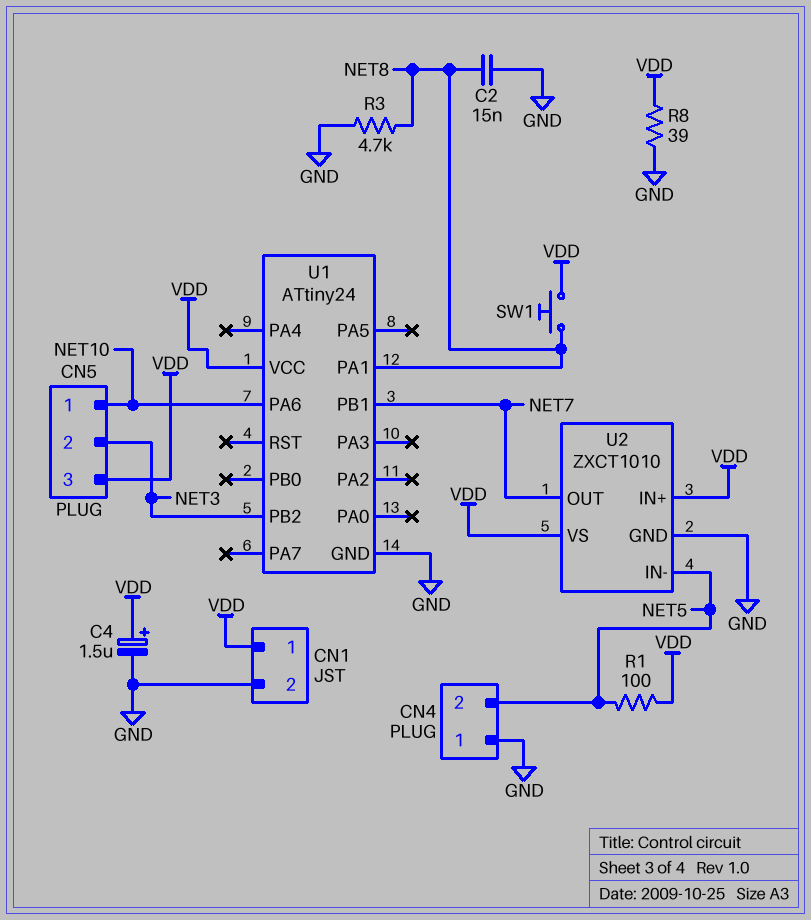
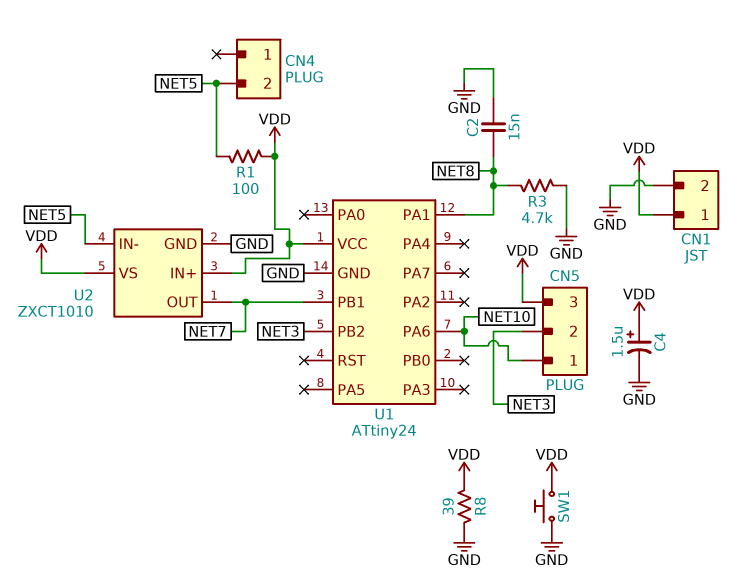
CN4 pin 1: GND -> none
SW1: button (NET8, VDD) -> button (GND, VDD)

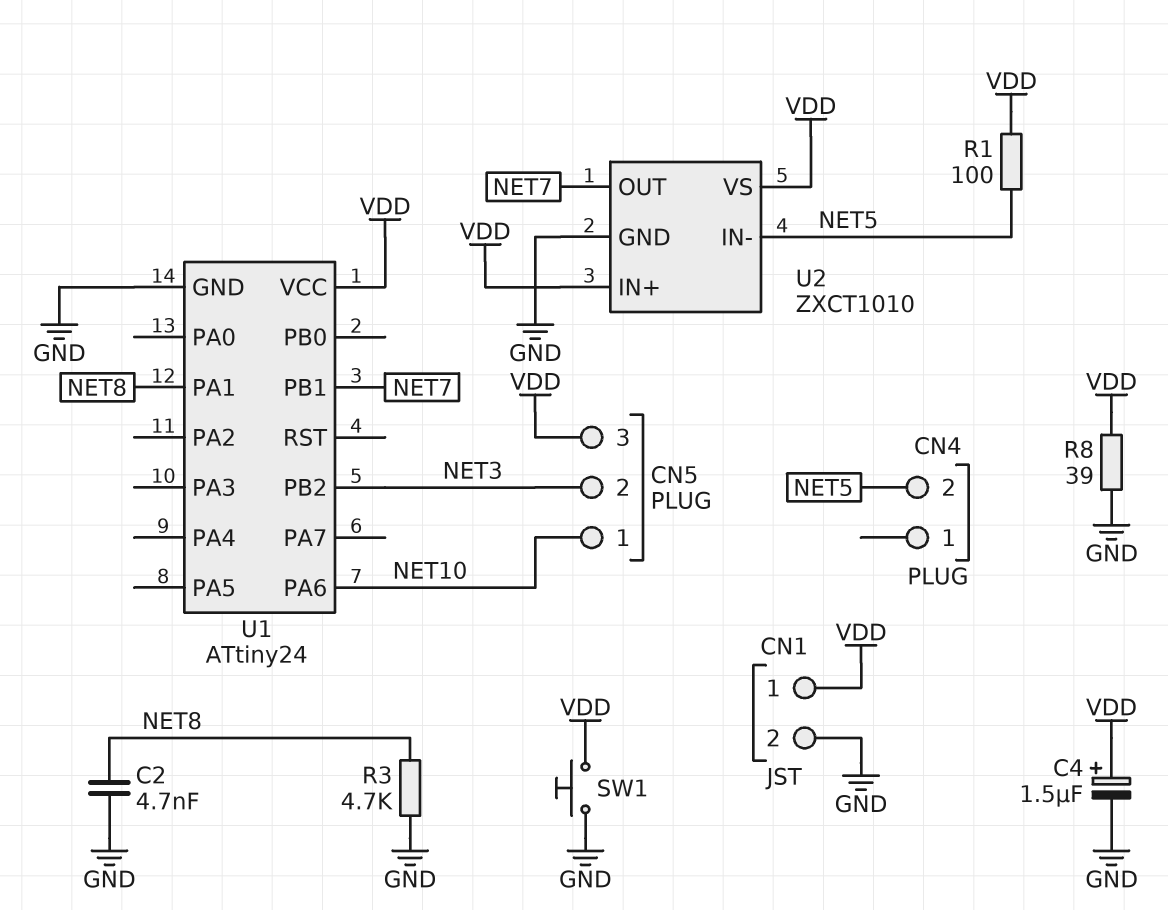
C2: 15nF (GND, NET8) -> 4.7nF (GND, NET8)

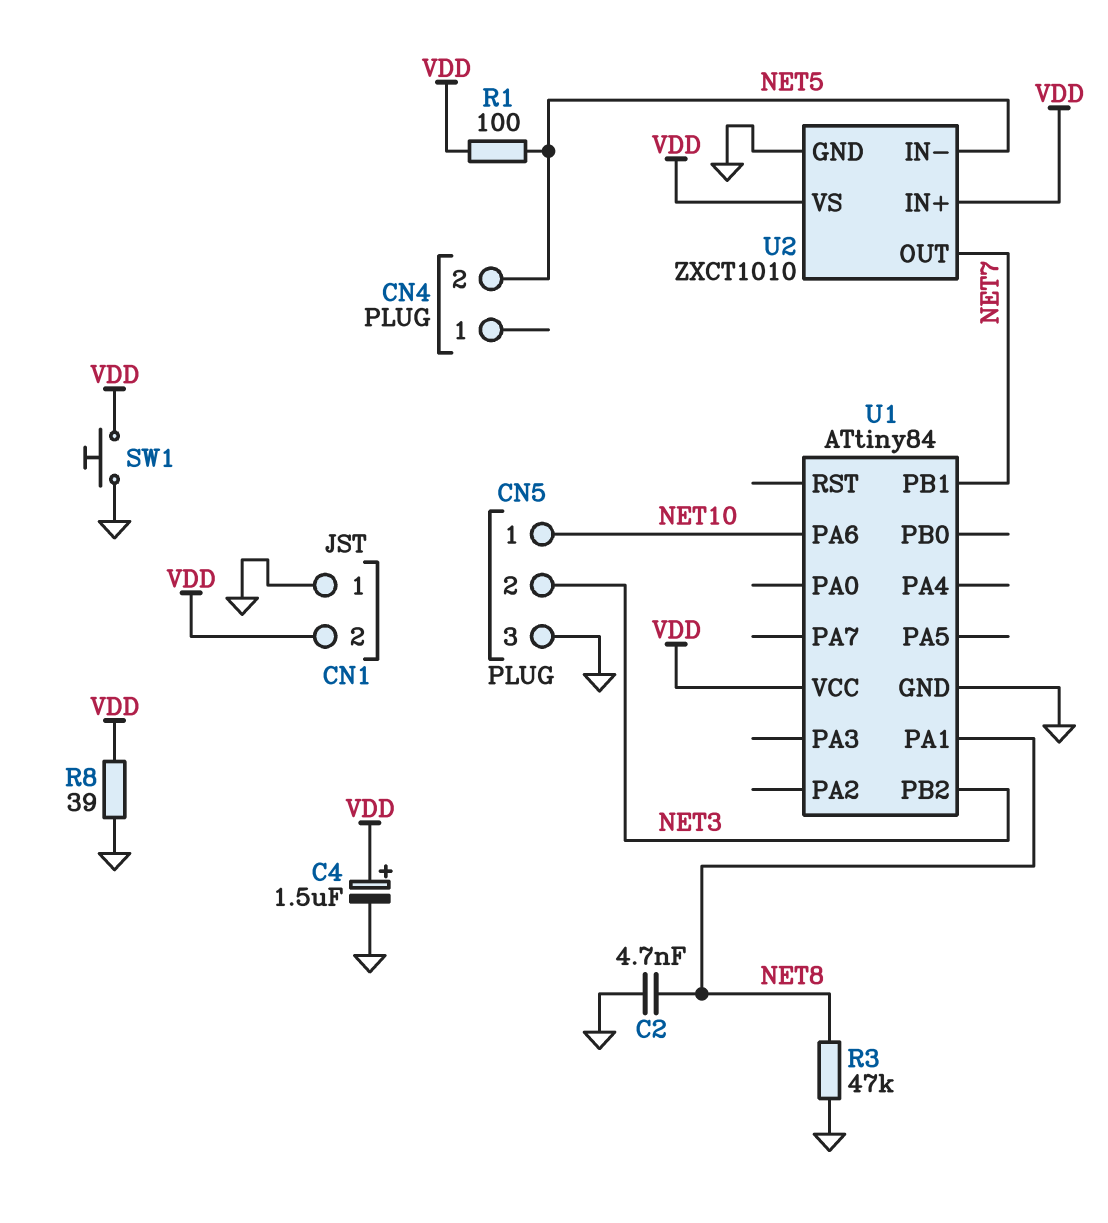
CN1 pin 1: VDD -> GND
CN1 pin 2: GND -> VDD
CN5 pin 3: VDD -> GND
R3: 4.7k (GND, NET8) -> 47k (GND, NET8)
U1: ATtiny24 -> ATtiny84

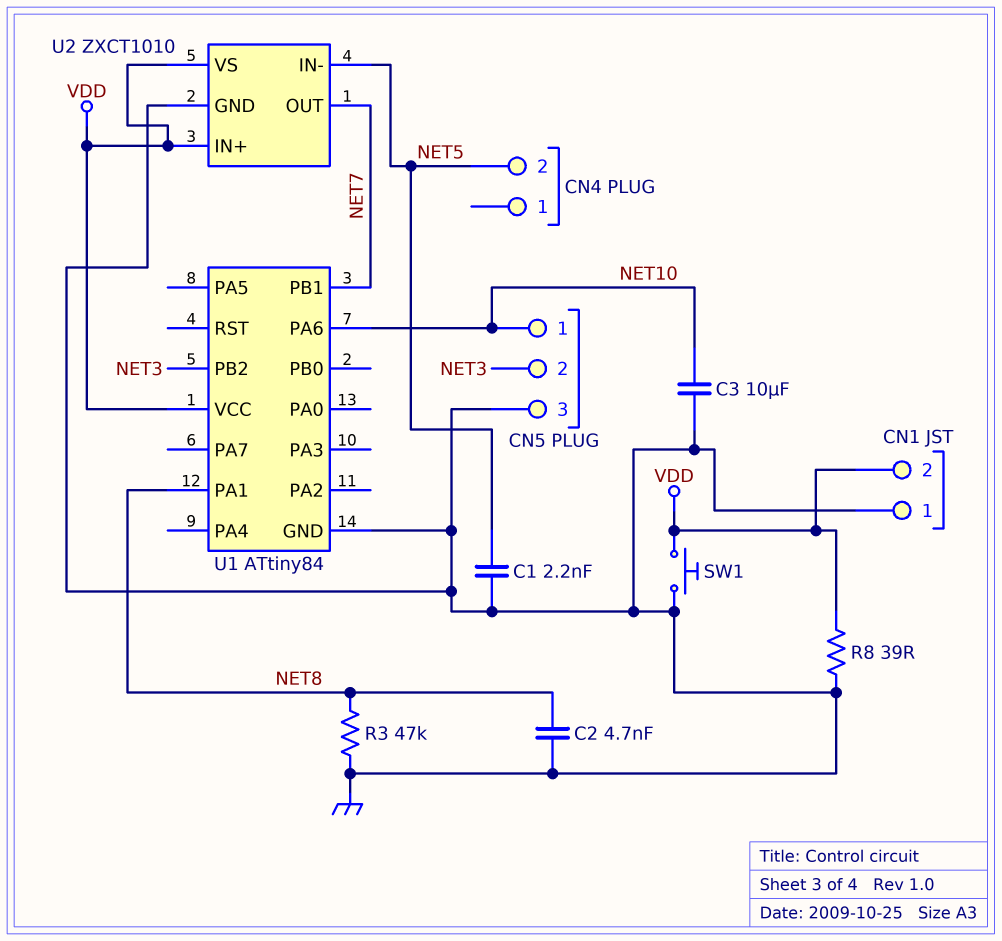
C1: none -> 2.2nF (GND, NET5)
C3: none -> 10uF (GND, NET10)
C4: 1.5uF (plus VDD, minus GND) -> none
R1: 100 (NET5, VDD) -> none

